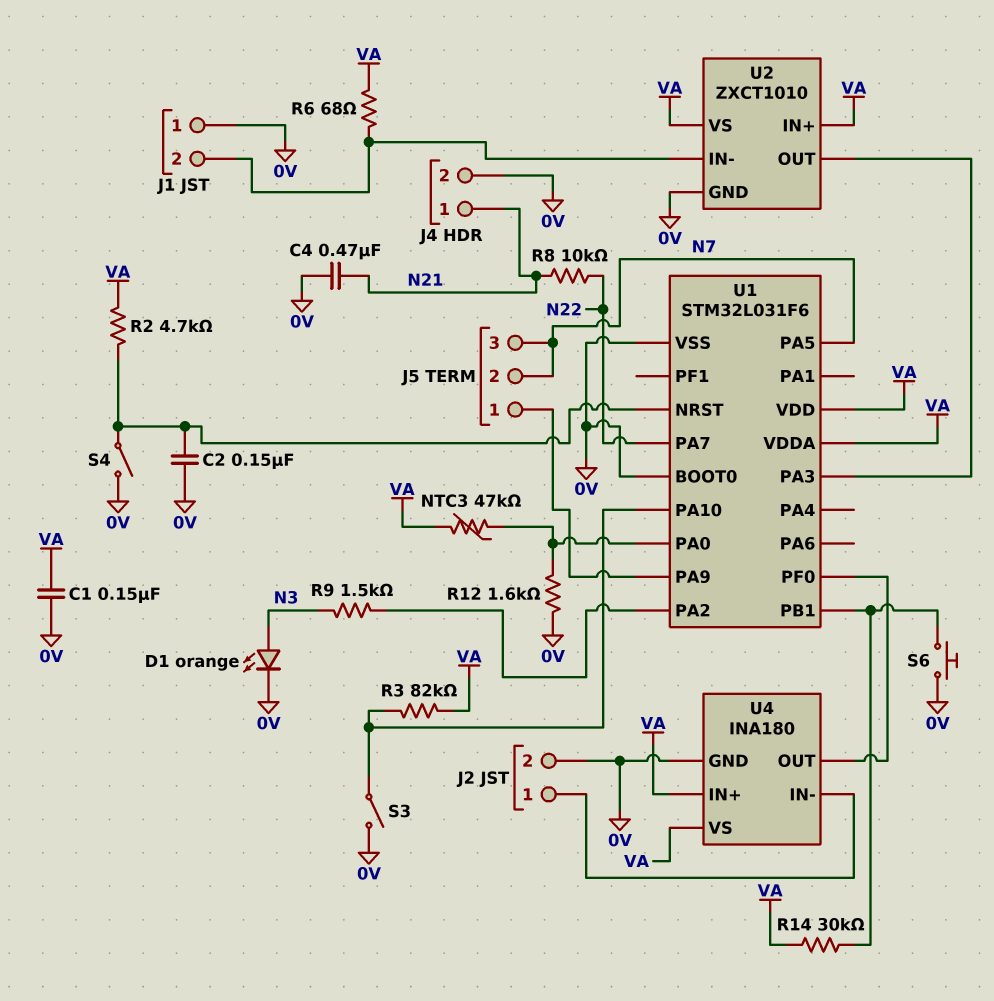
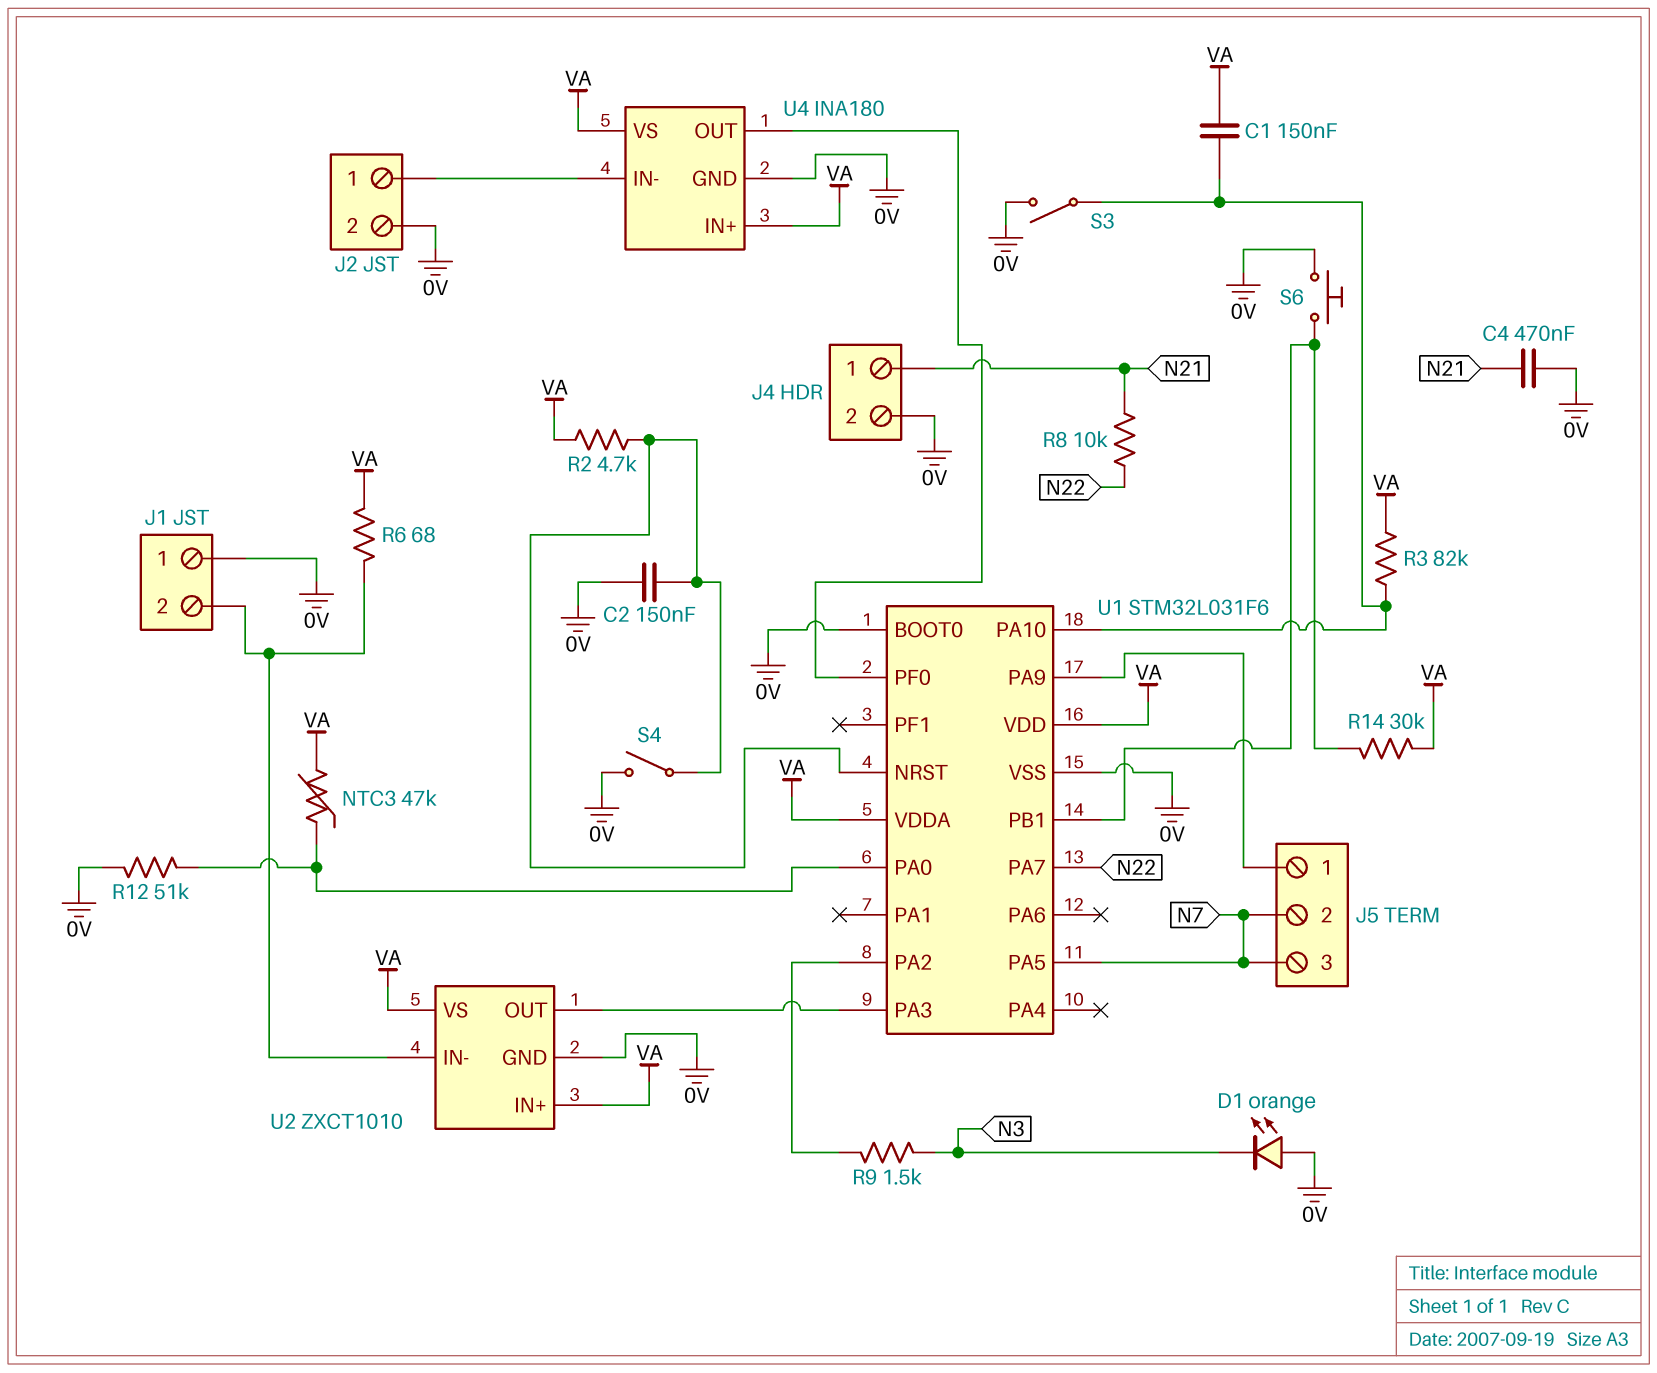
C1: 150nF (0V, VA) -> 150nF (U1/PA10, VA)
D1: LED orange (A N3, K 0V) -> LED orange (A 0V, K N3)
R12: 1.6k (0V, U1/PA0) -> 51k (0V, U1/PA0)

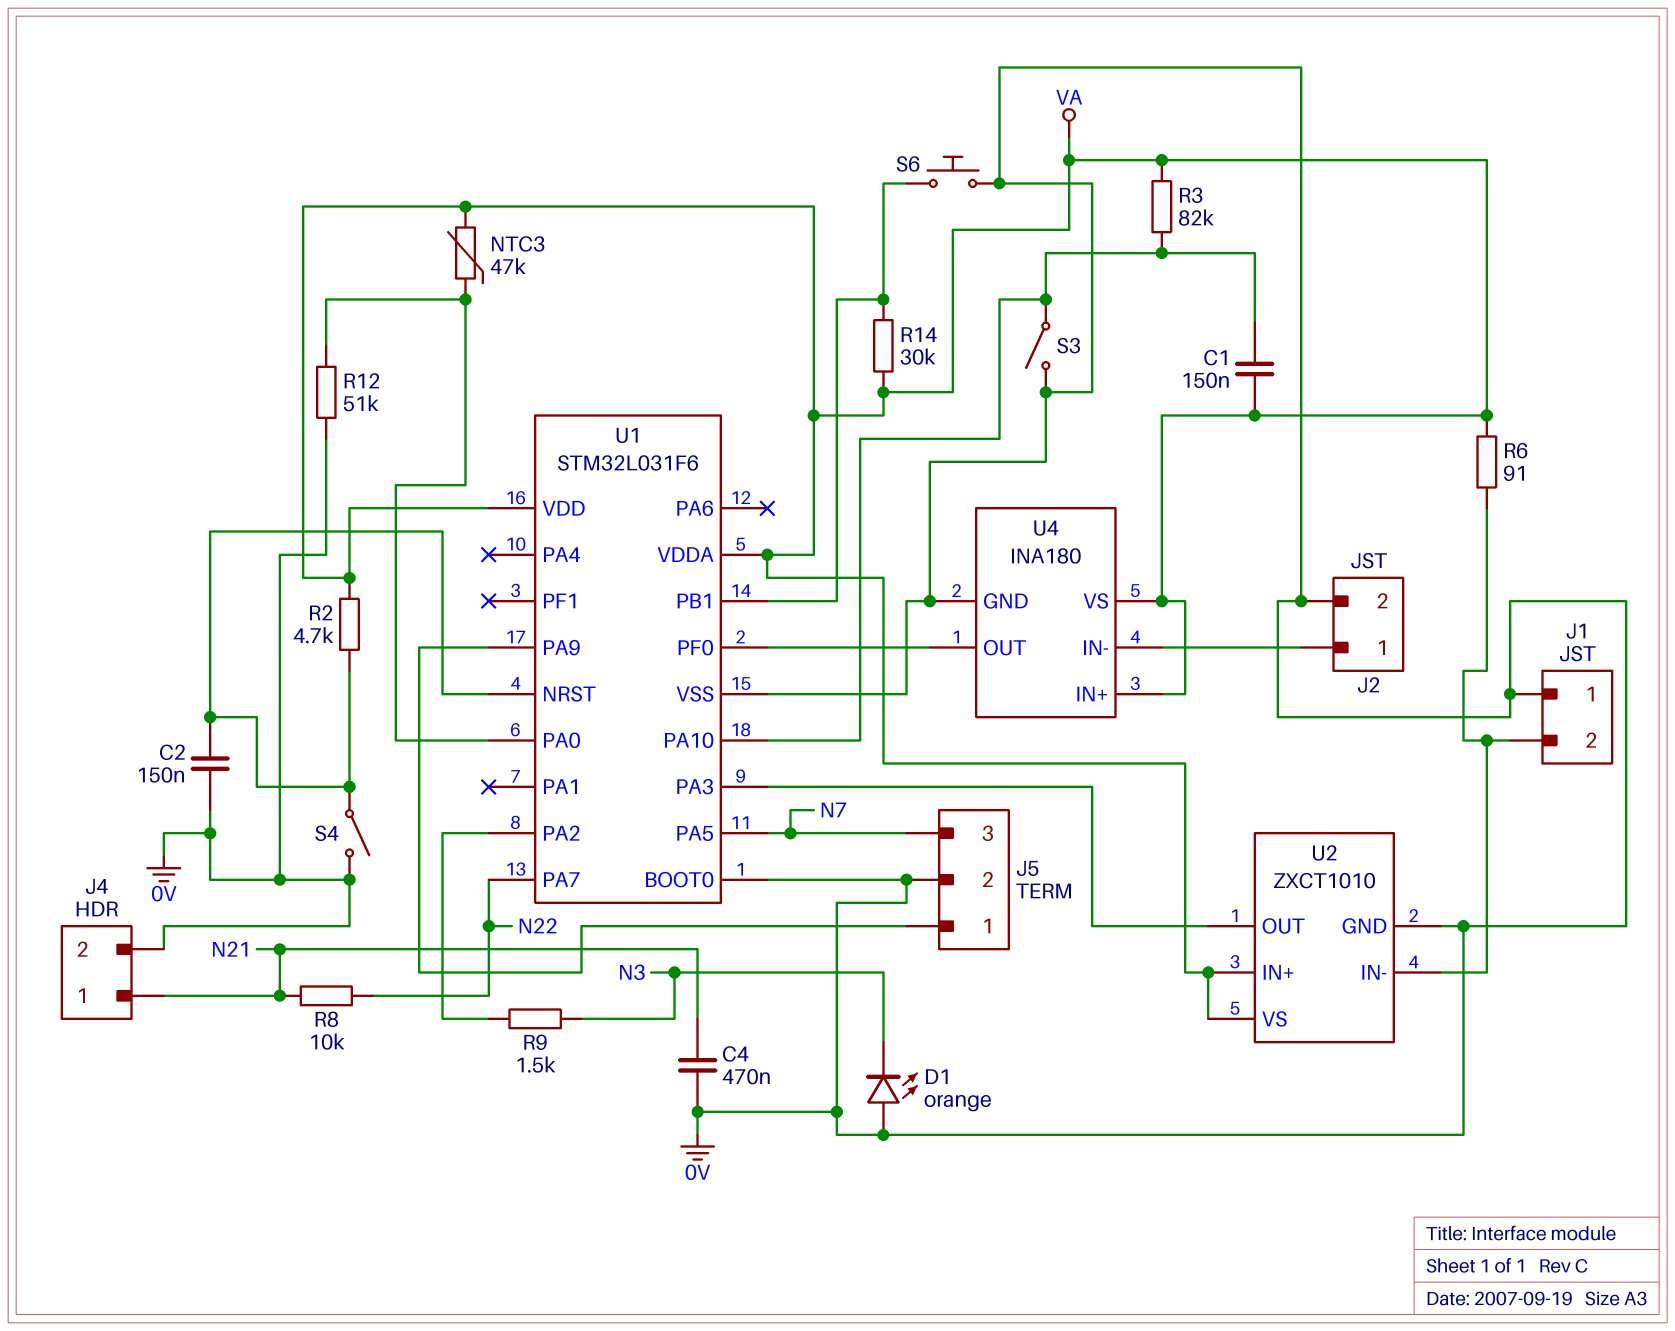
J5 pin 2: N7 -> 0V
R6: 68 (J1/2, VA) -> 91 (J1/2, VA)

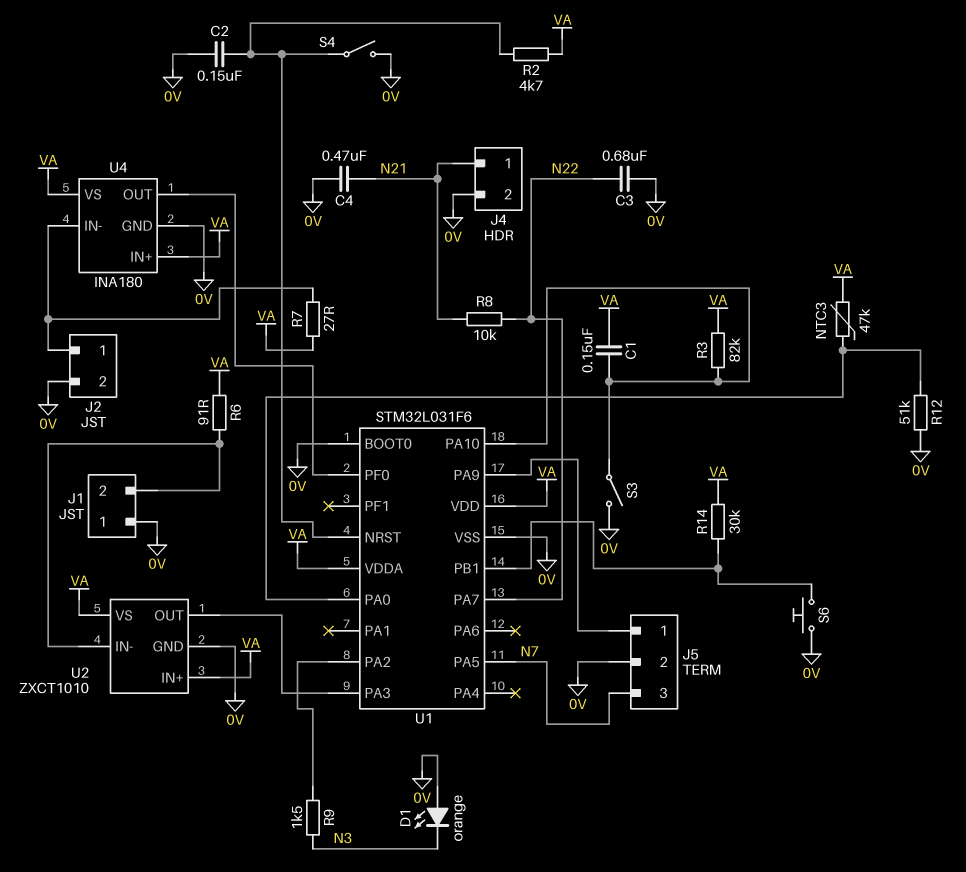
C3: none -> 680nF (0V, N22)
R7: none -> 27 (J2/1, VA)

